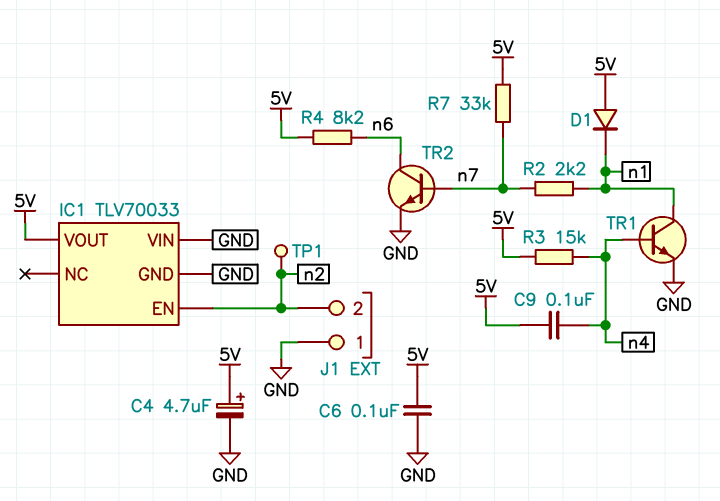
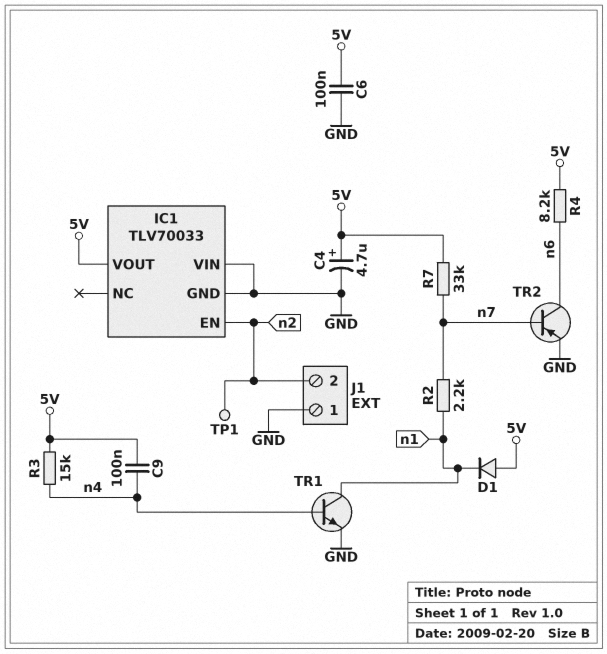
TR2: NPN (B n7, C n6, E GND) -> PNP (B n7, C n6, E GND)

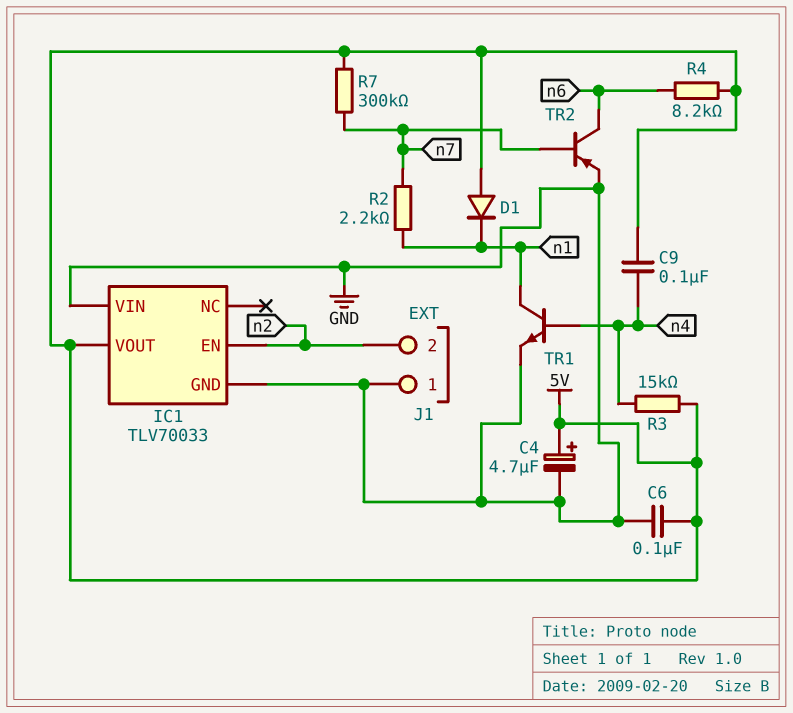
R7: 33k (5V, n7) -> 300k (5V, n7)
TP1: test point (n2) -> none

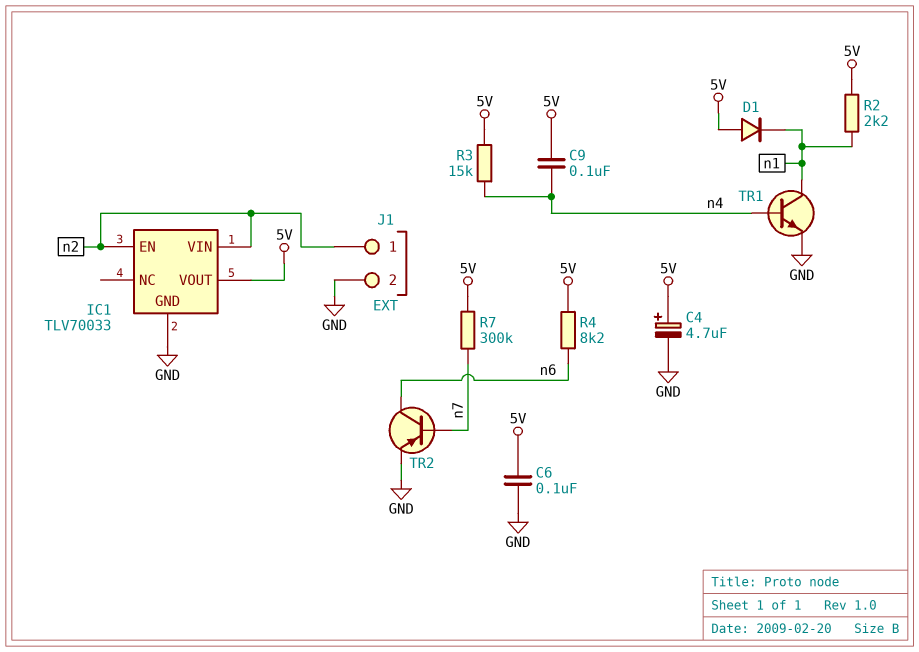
IC1 pin VIN: GND -> n2
J1 pin 1: GND -> n2
J1 pin 2: n2 -> GND
R2: 2.2k (n1, n7) -> 2.2k (5V, n1)

